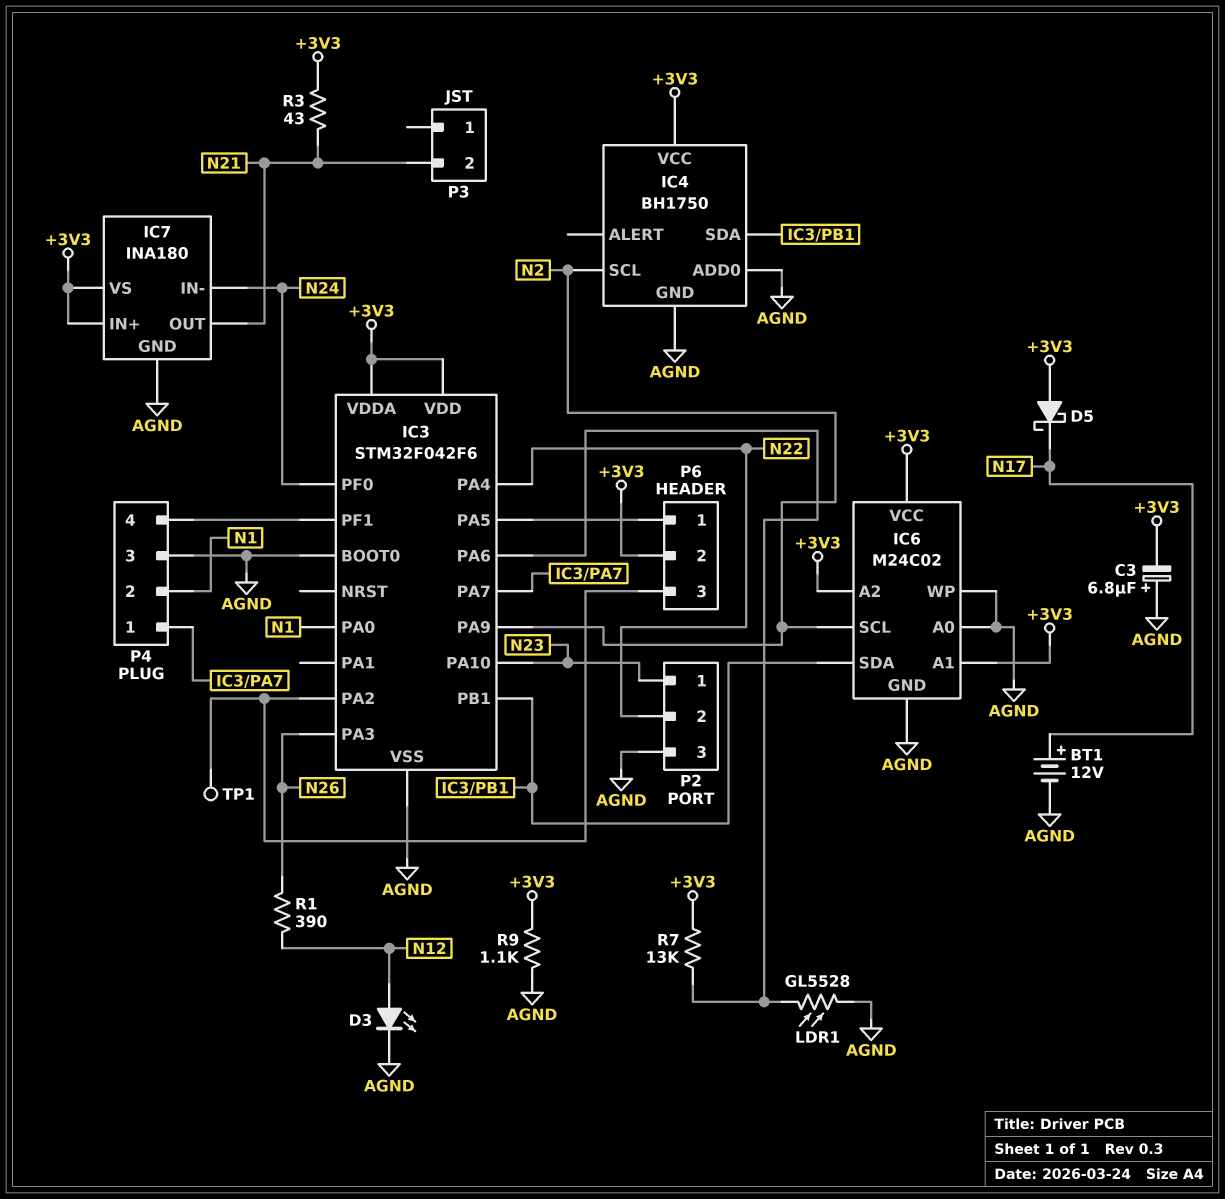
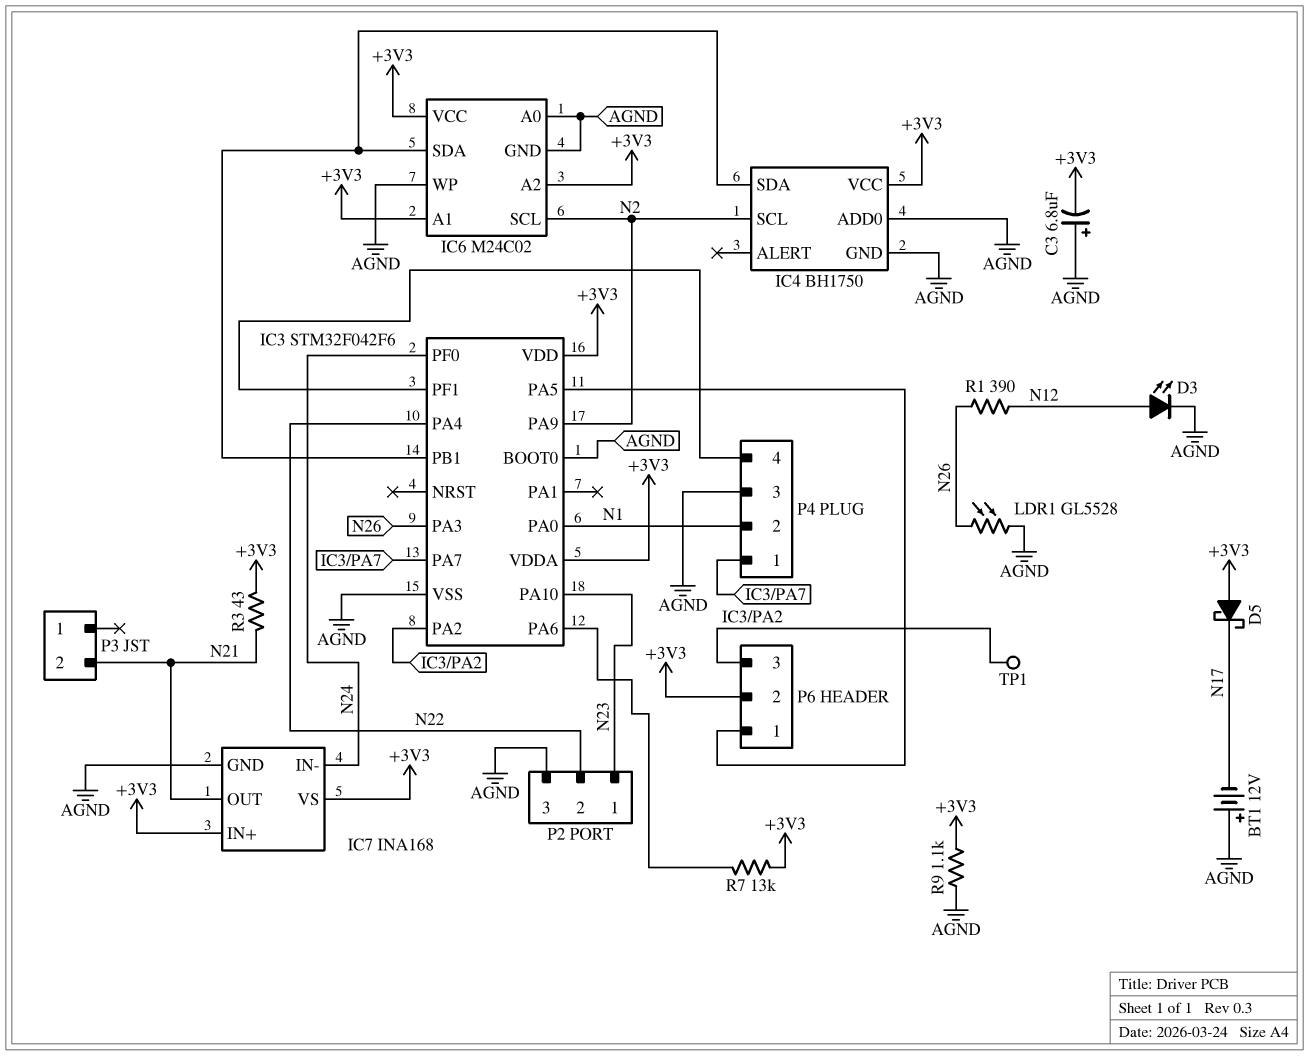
BT1: 12V (plus N17, minus AGND) -> 12V (plus AGND, minus N17)
IC7: INA180 -> INA168
LDR1: GL5528 (AGND, IC3/PA6) -> GL5528 (AGND, N26)

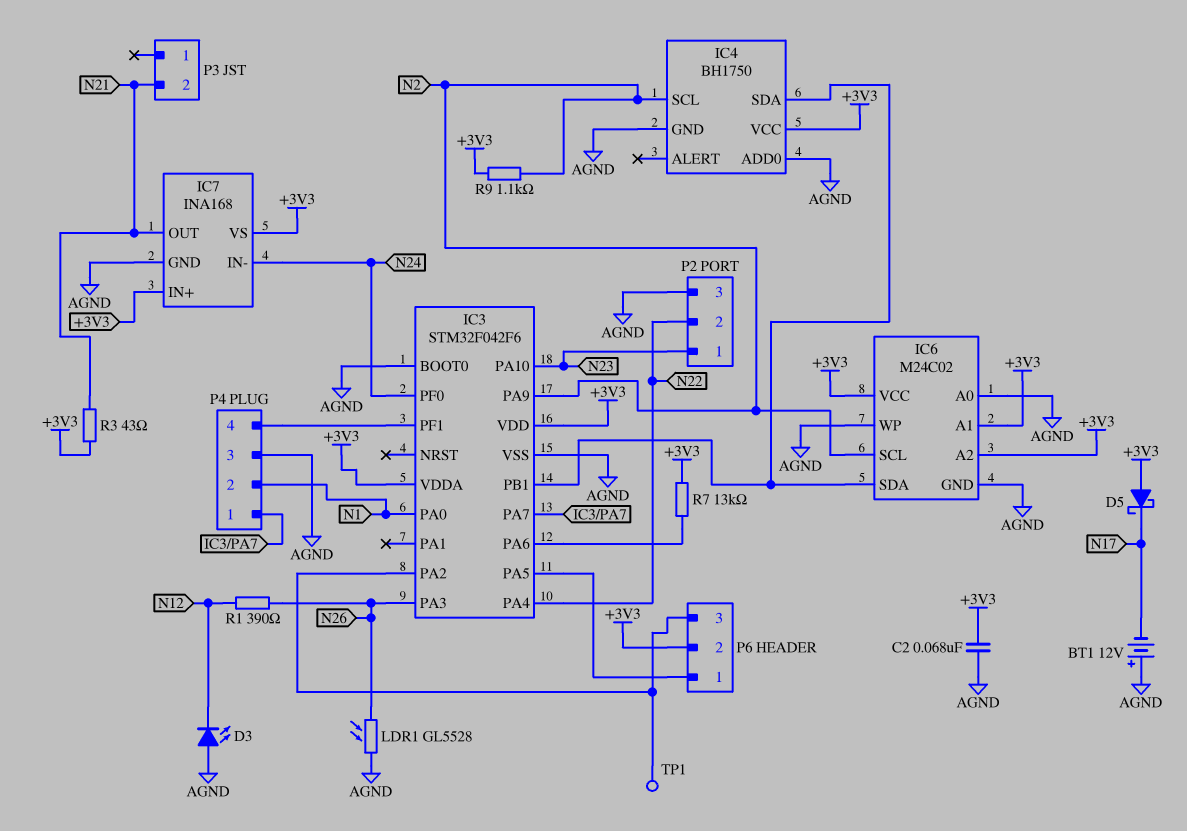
C2: none -> 68nF (+3V3, AGND)
C3: 6.8uF (plus AGND, minus +3V3) -> none
D3: LED (A N12, K AGND) -> LED (A AGND, K N12)
R9: 1.1k (+3V3, AGND) -> 1.1k (+3V3, N2)

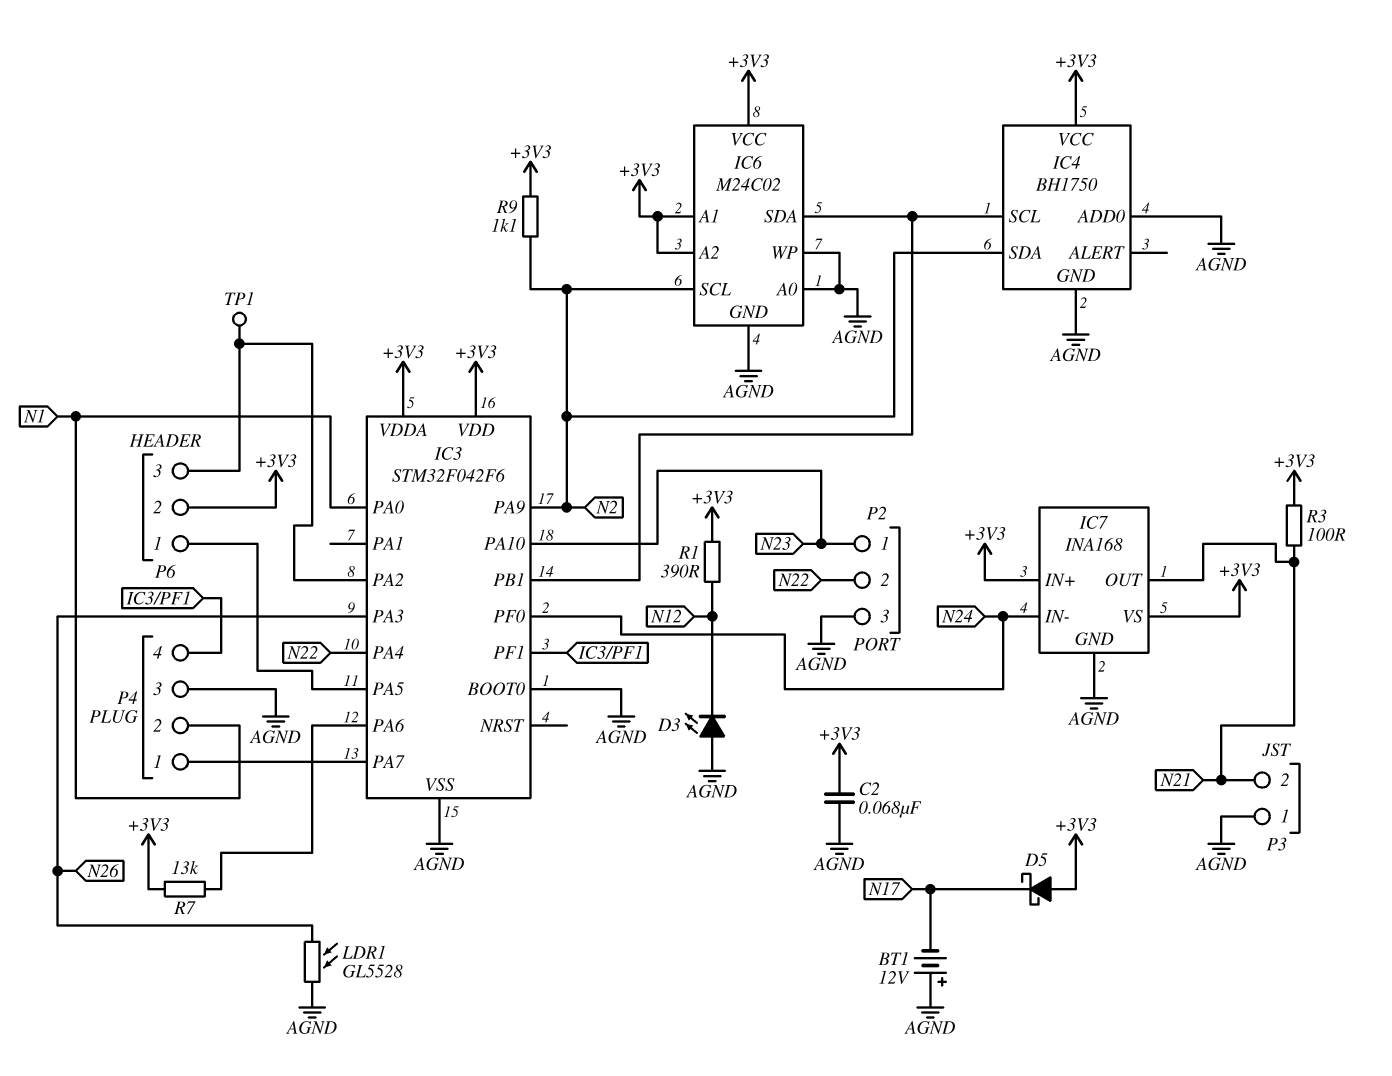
IC4 pin SCL: N2 -> IC3/PB1
IC4 pin SDA: IC3/PB1 -> N2
P3 pin 1: none -> AGND
R1: 390 (N12, N26) -> 390 (+3V3, N12)
R3: 43 (+3V3, N21) -> 100 (+3V3, N21)

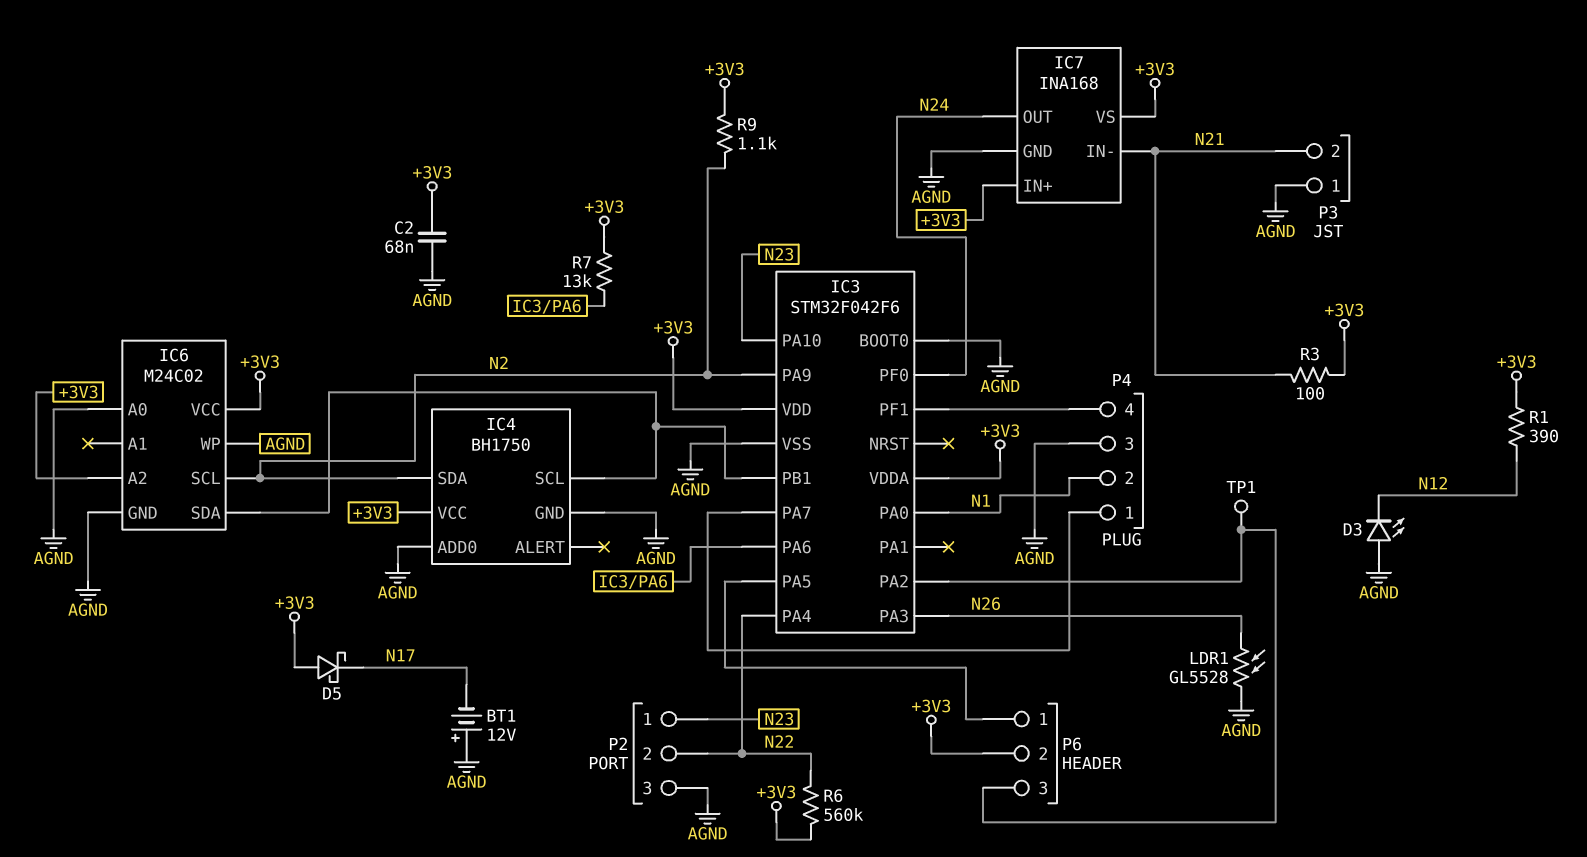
IC6 pin A1: +3V3 -> none
IC7 pin IN-: N24 -> N21
IC7 pin OUT: N21 -> N24
R6: none -> 560k (+3V3, N22)

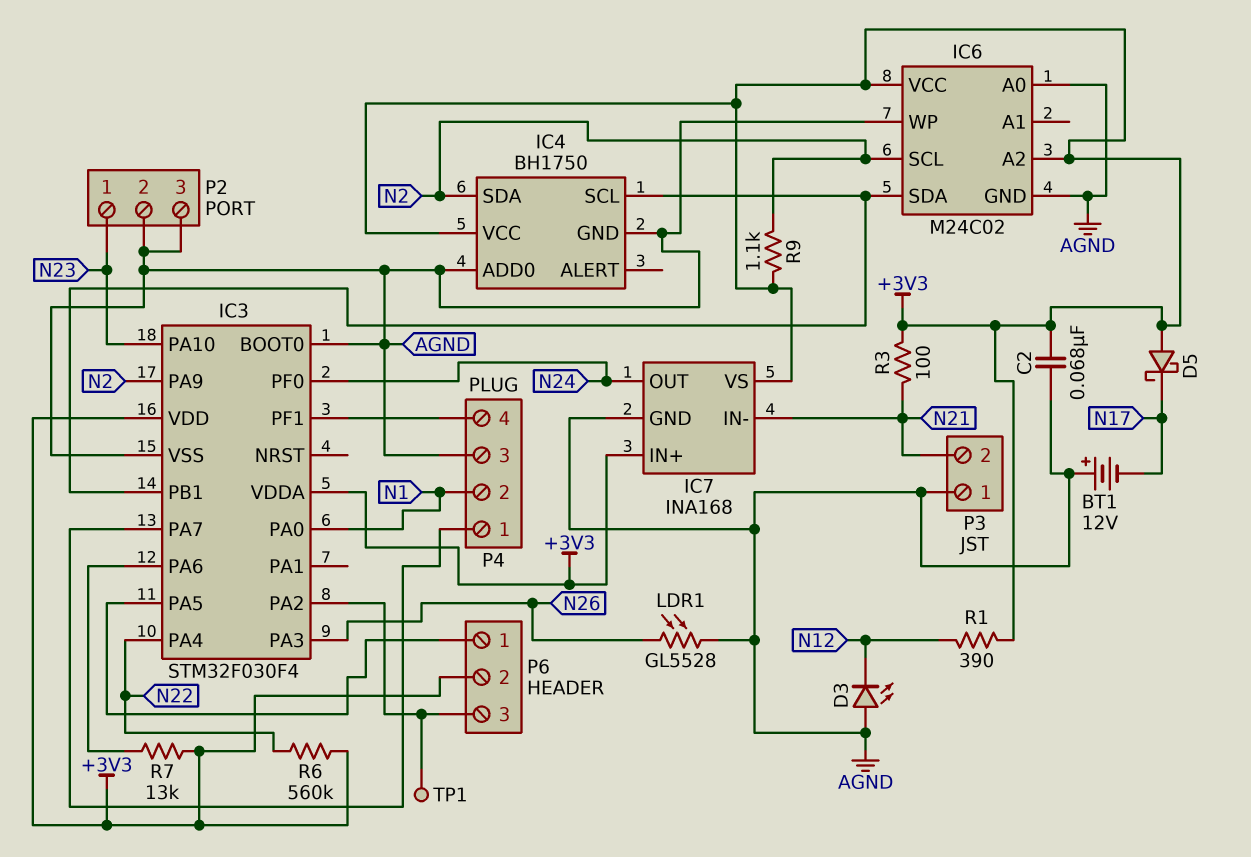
IC3: STM32F042F6 -> STM32F030F4
P2 pin 2: N22 -> AGND

